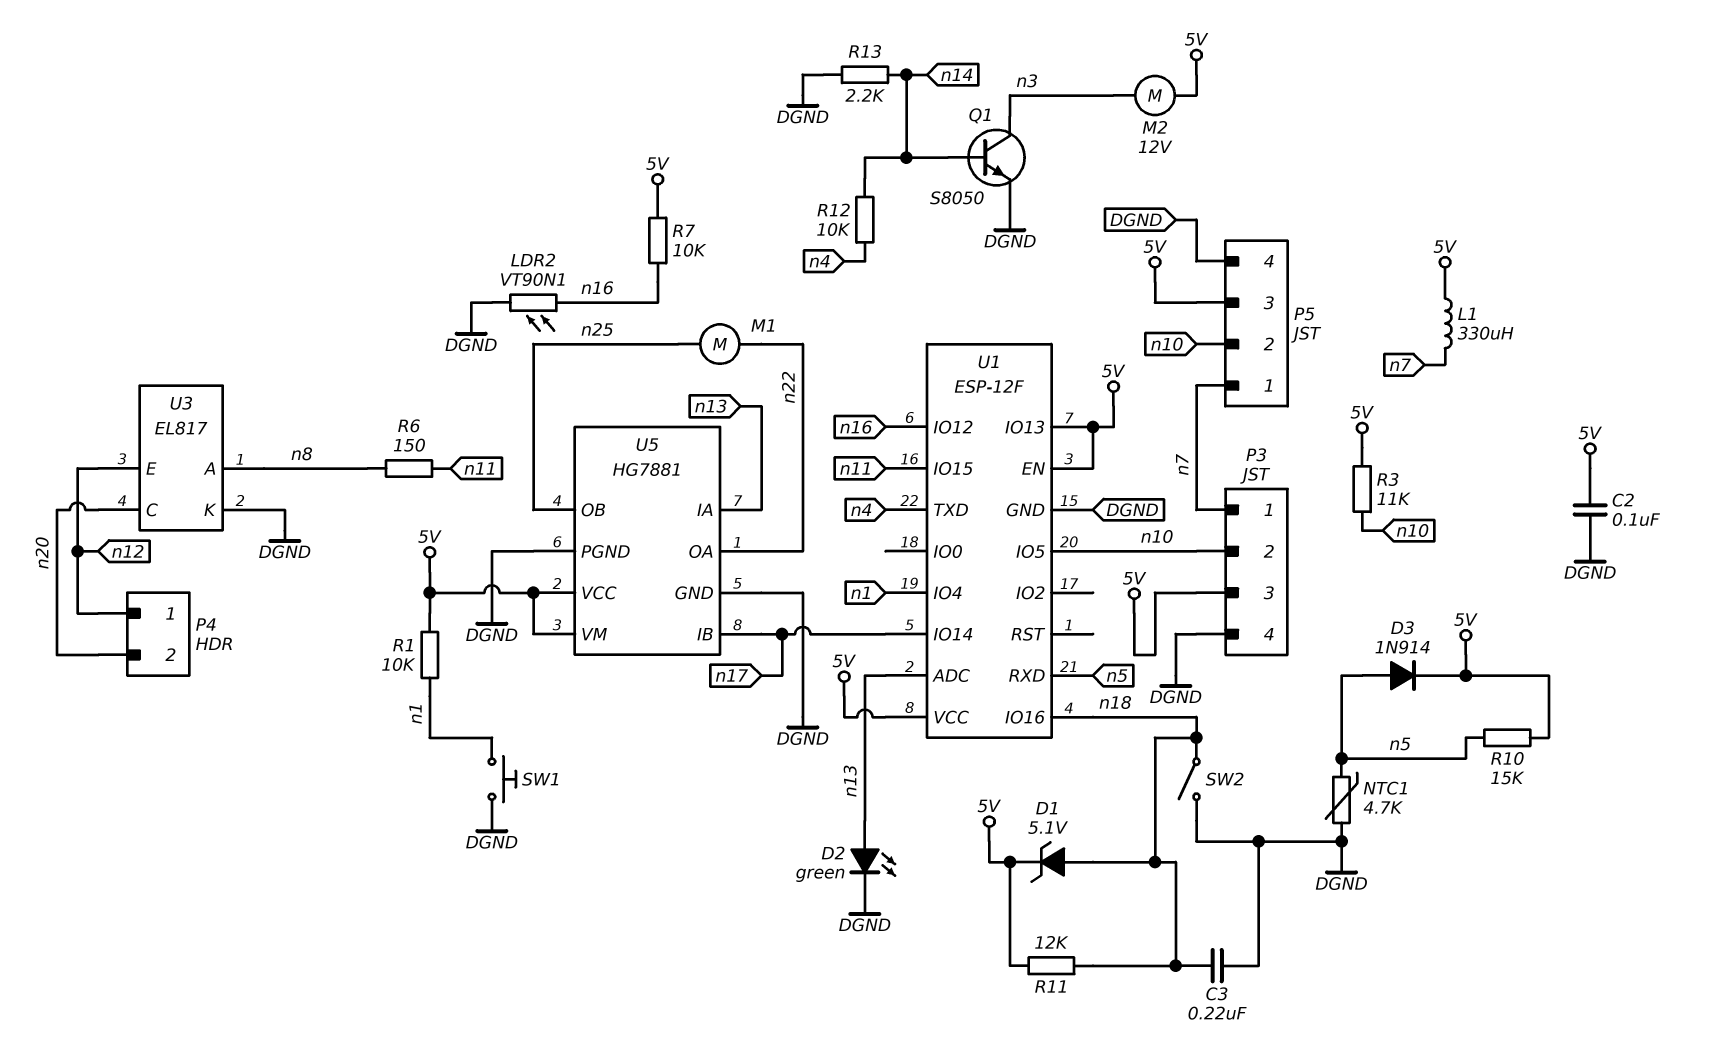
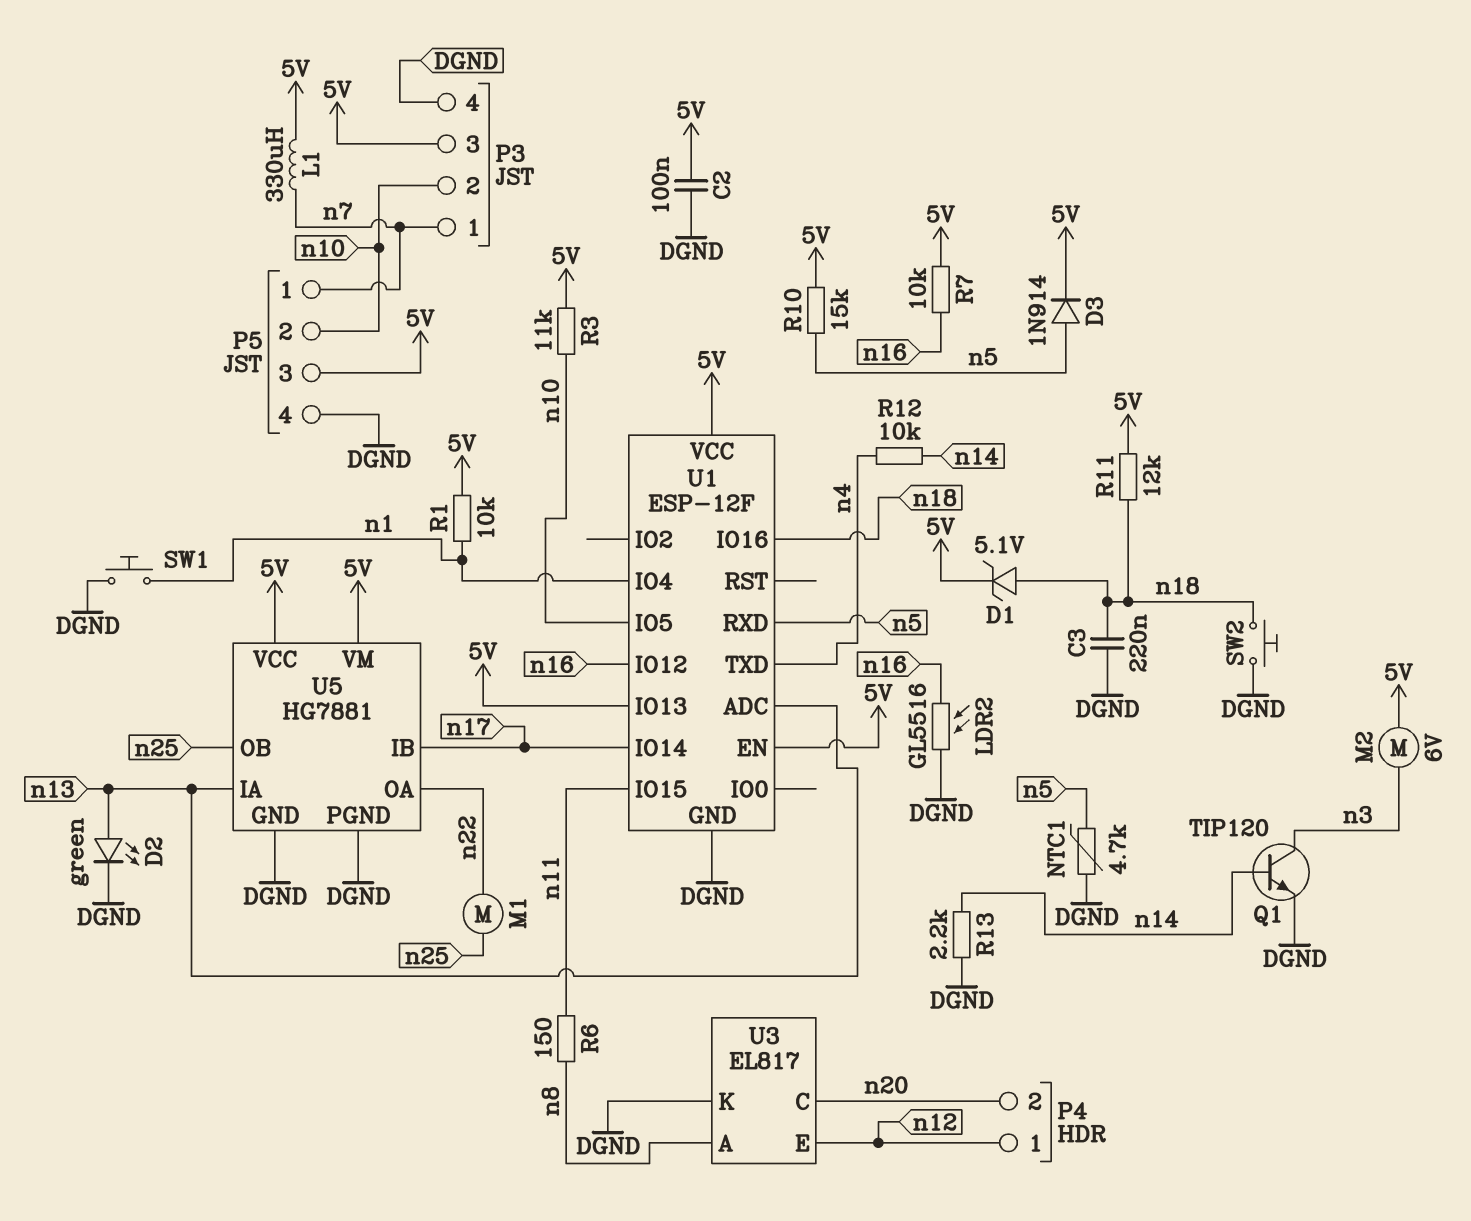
LDR2: VT90N1 (DGND, n16) -> GL5516 (DGND, n16)
M2: motor 12V (5V, n3) -> motor 6V (5V, n3)
Q1: NPN S8050 (B n14, C n3, E DGND) -> NPN TIP120 (B n14, C n3, E DGND)
SW2: switch (DGND, n18) -> button (DGND, n18)

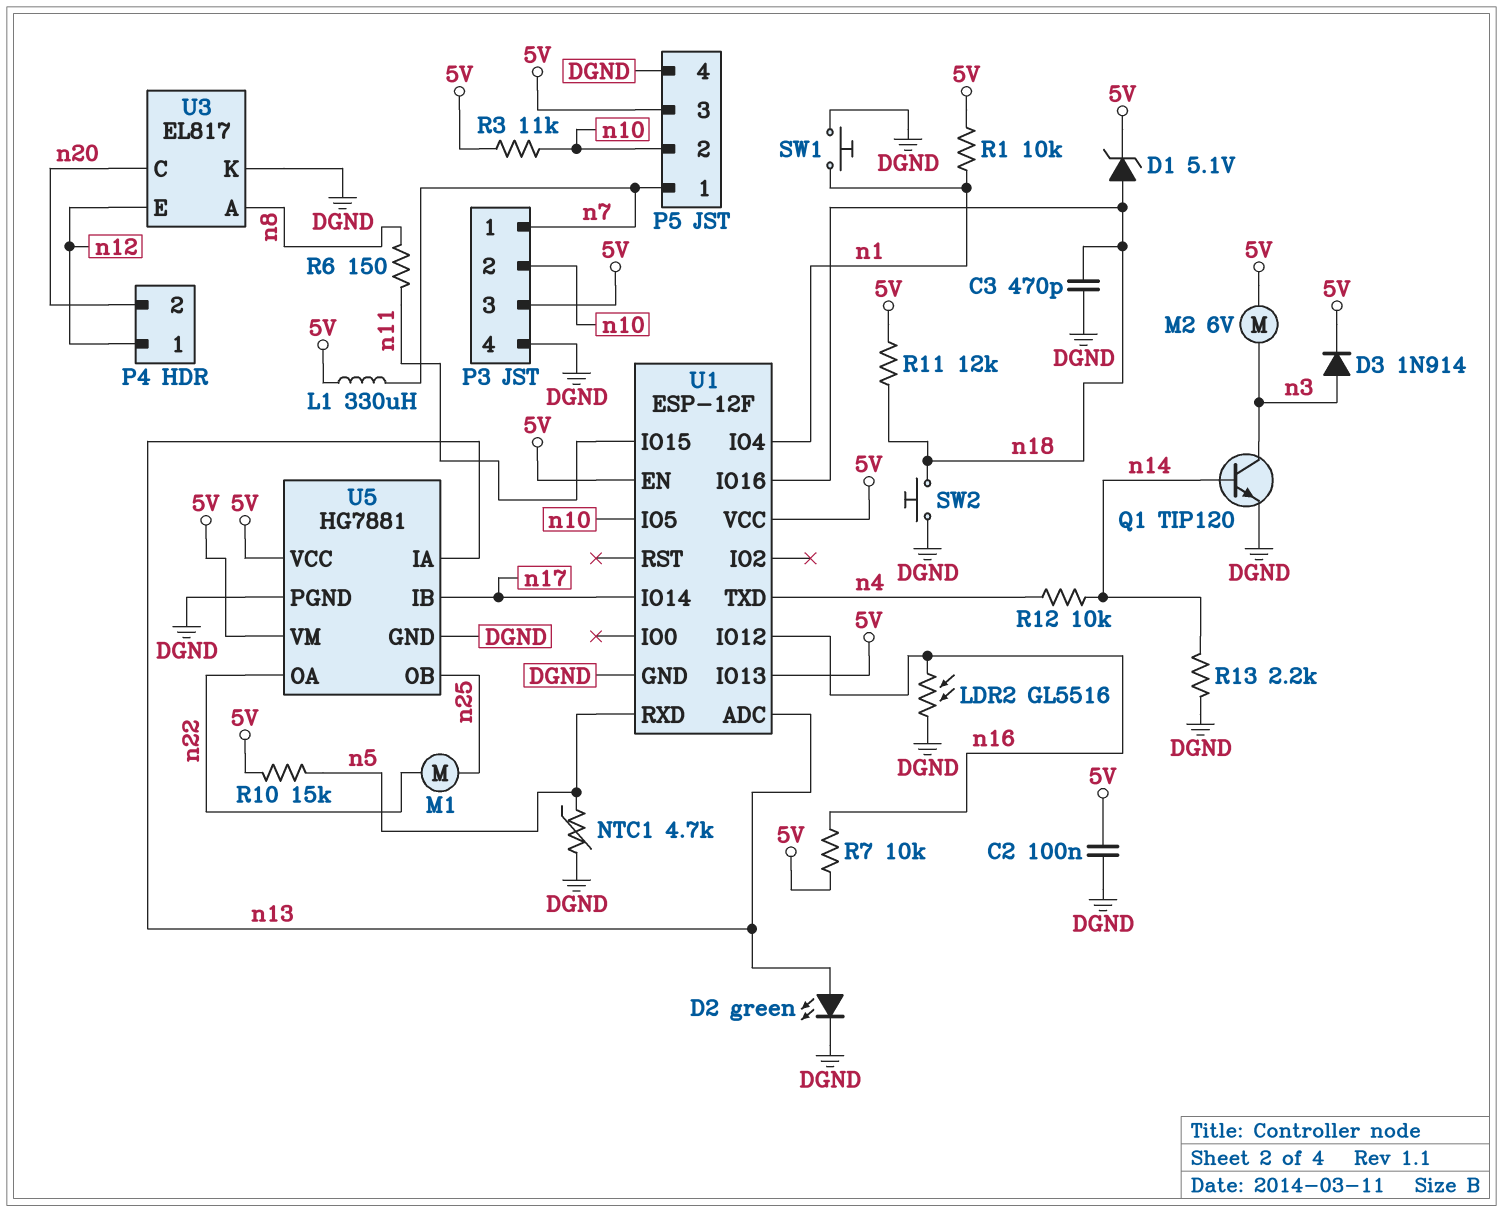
C3: 220nF (DGND, n18) -> 470pF (DGND, n18)
D3: diode 1N914 (A n5, K 5V) -> diode 1N914 (A n3, K 5V)

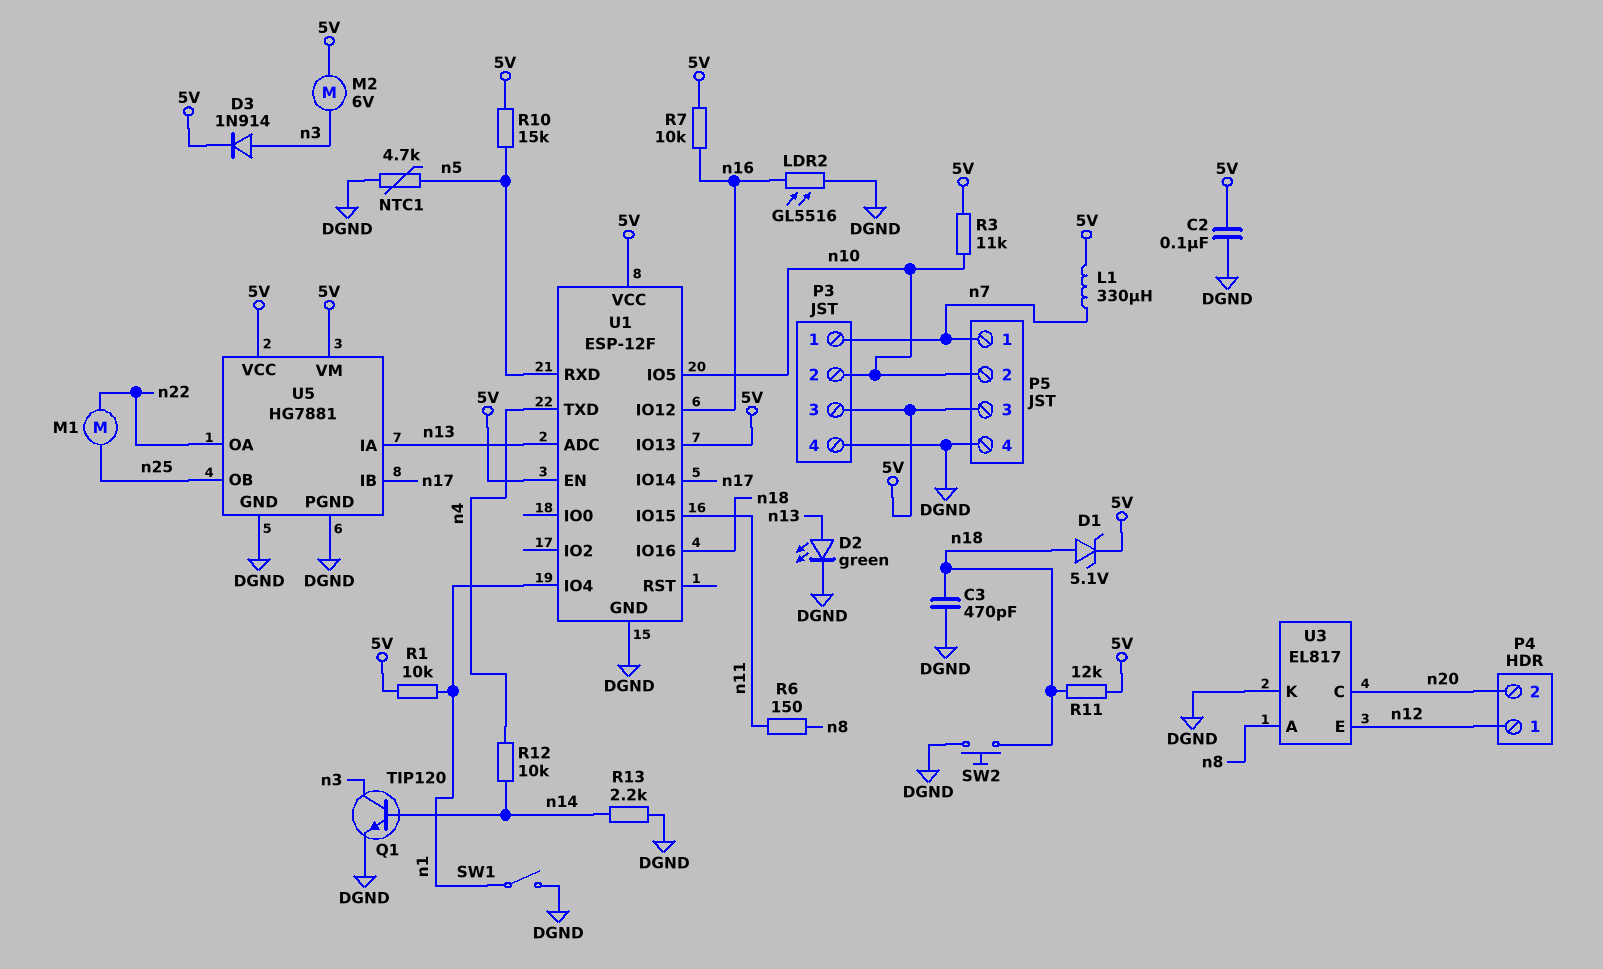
SW1: button (DGND, n1) -> switch (DGND, n1)

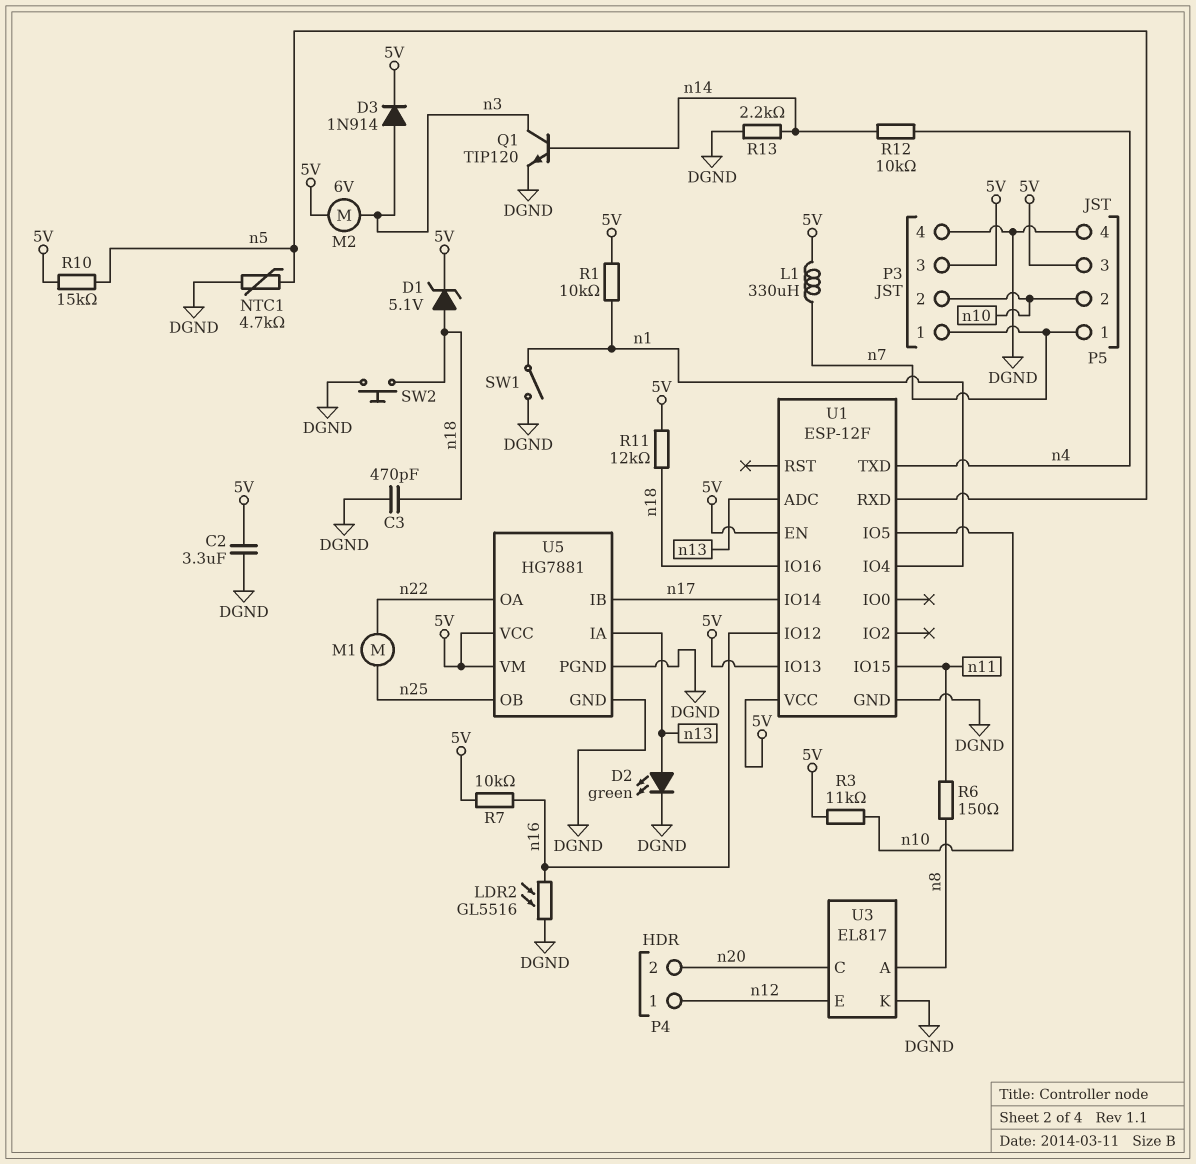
C2: 100nF (5V, DGND) -> 3.3uF (5V, DGND)

